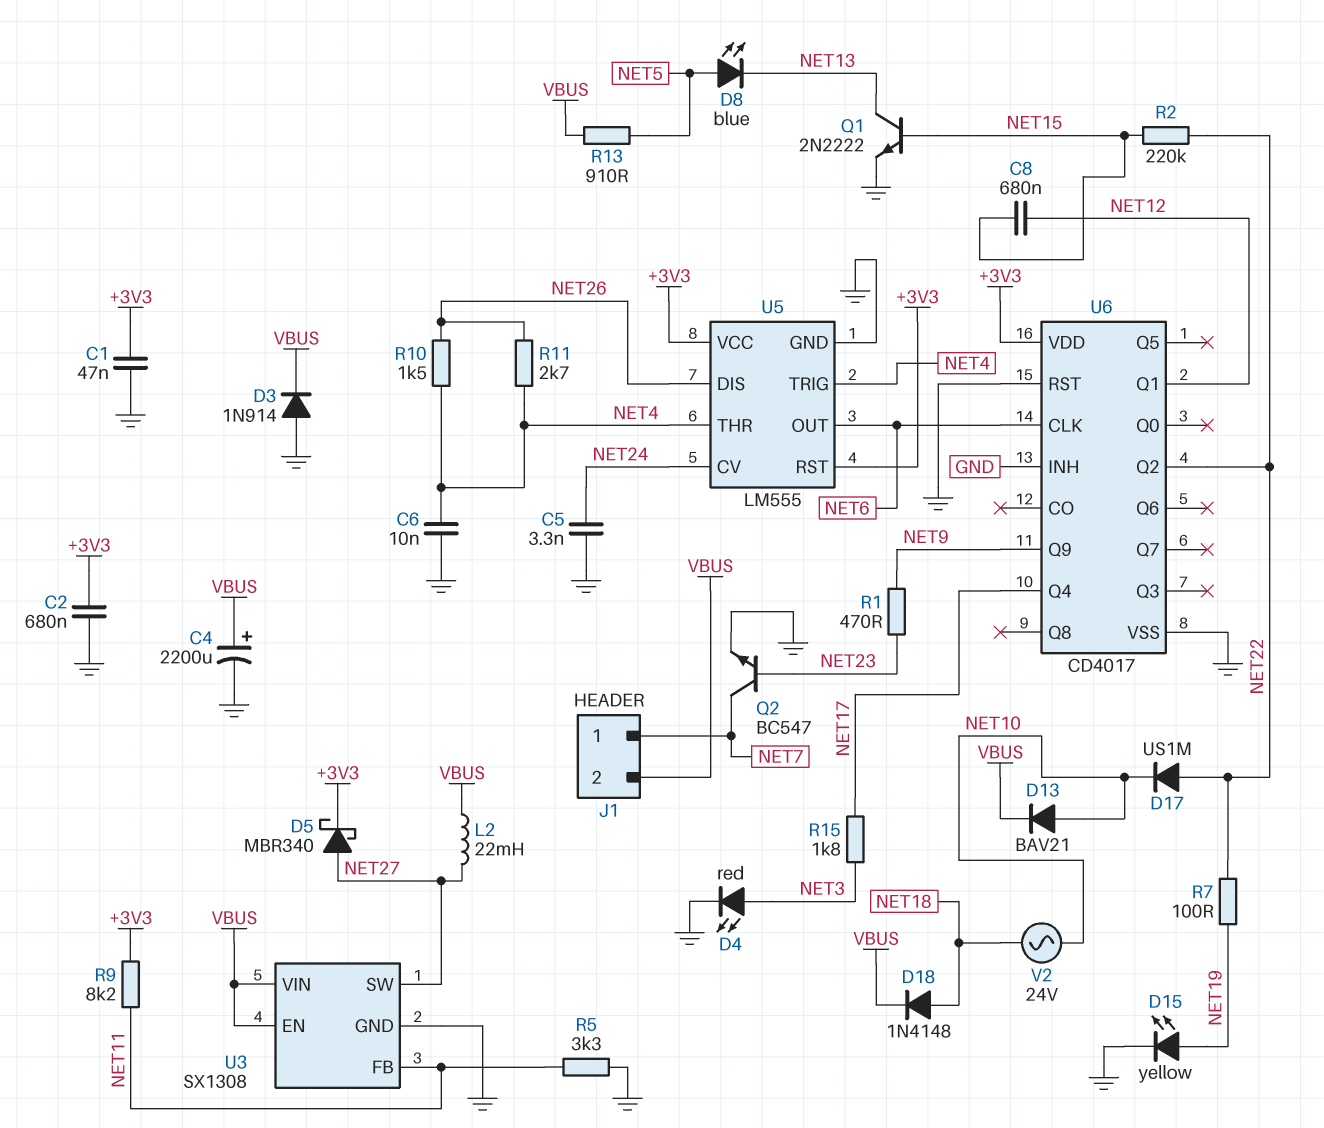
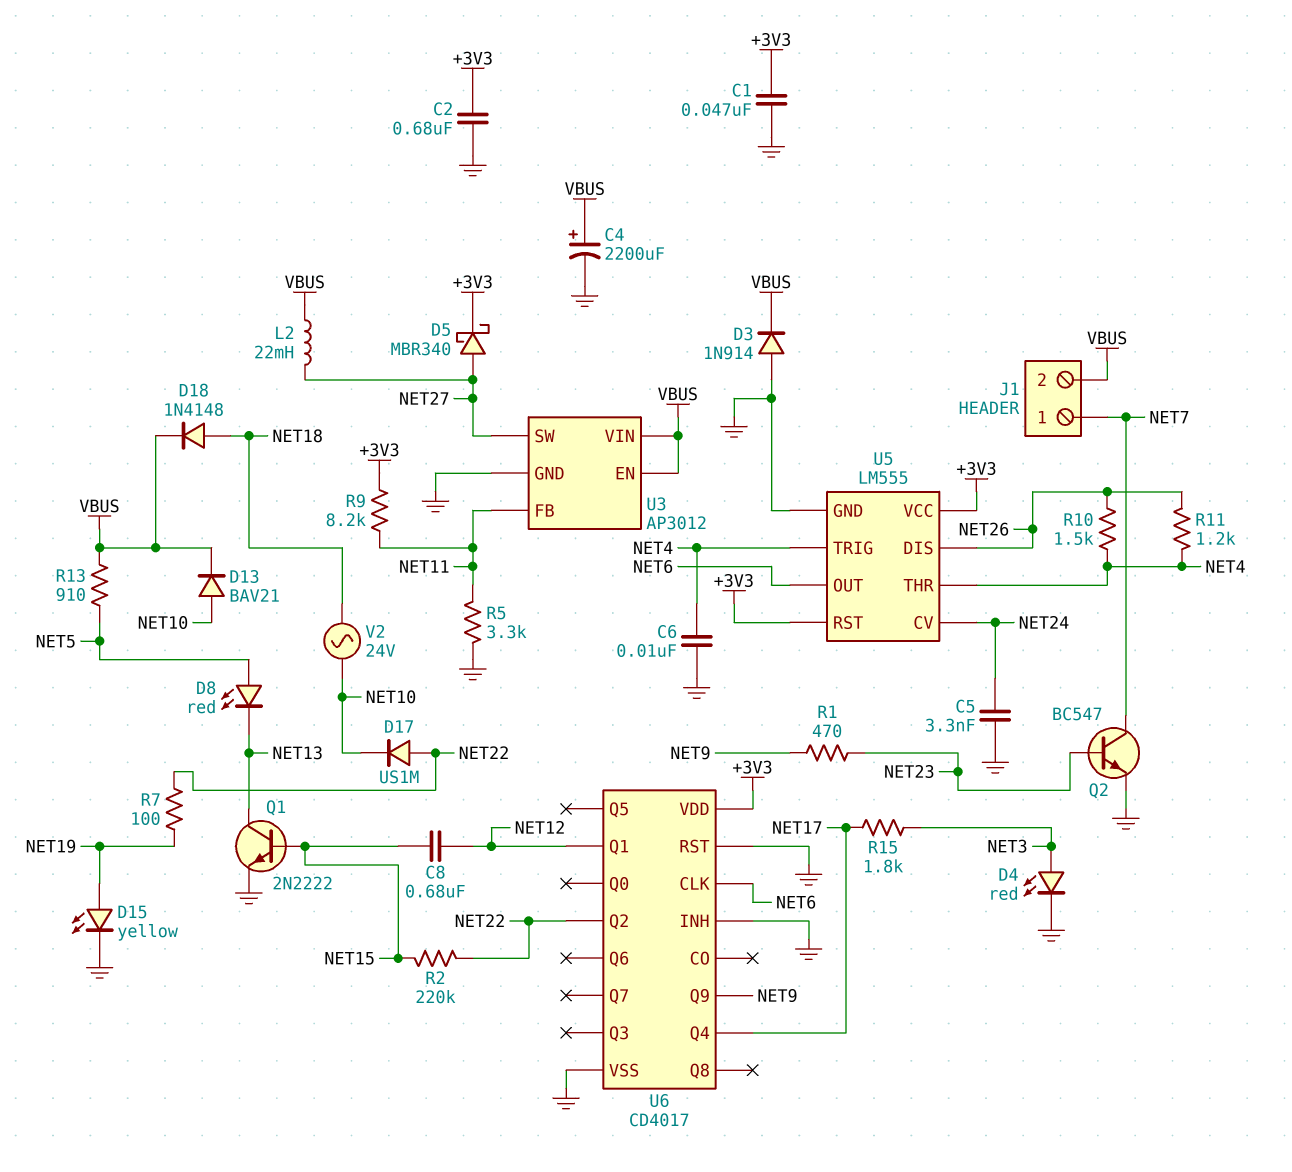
D8: LED blue (A NET5, K NET13) -> LED red (A NET5, K NET13)
R11: 2.7k (NET4, NET26) -> 1.2k (NET4, NET26)
U3: SX1308 -> AP3012

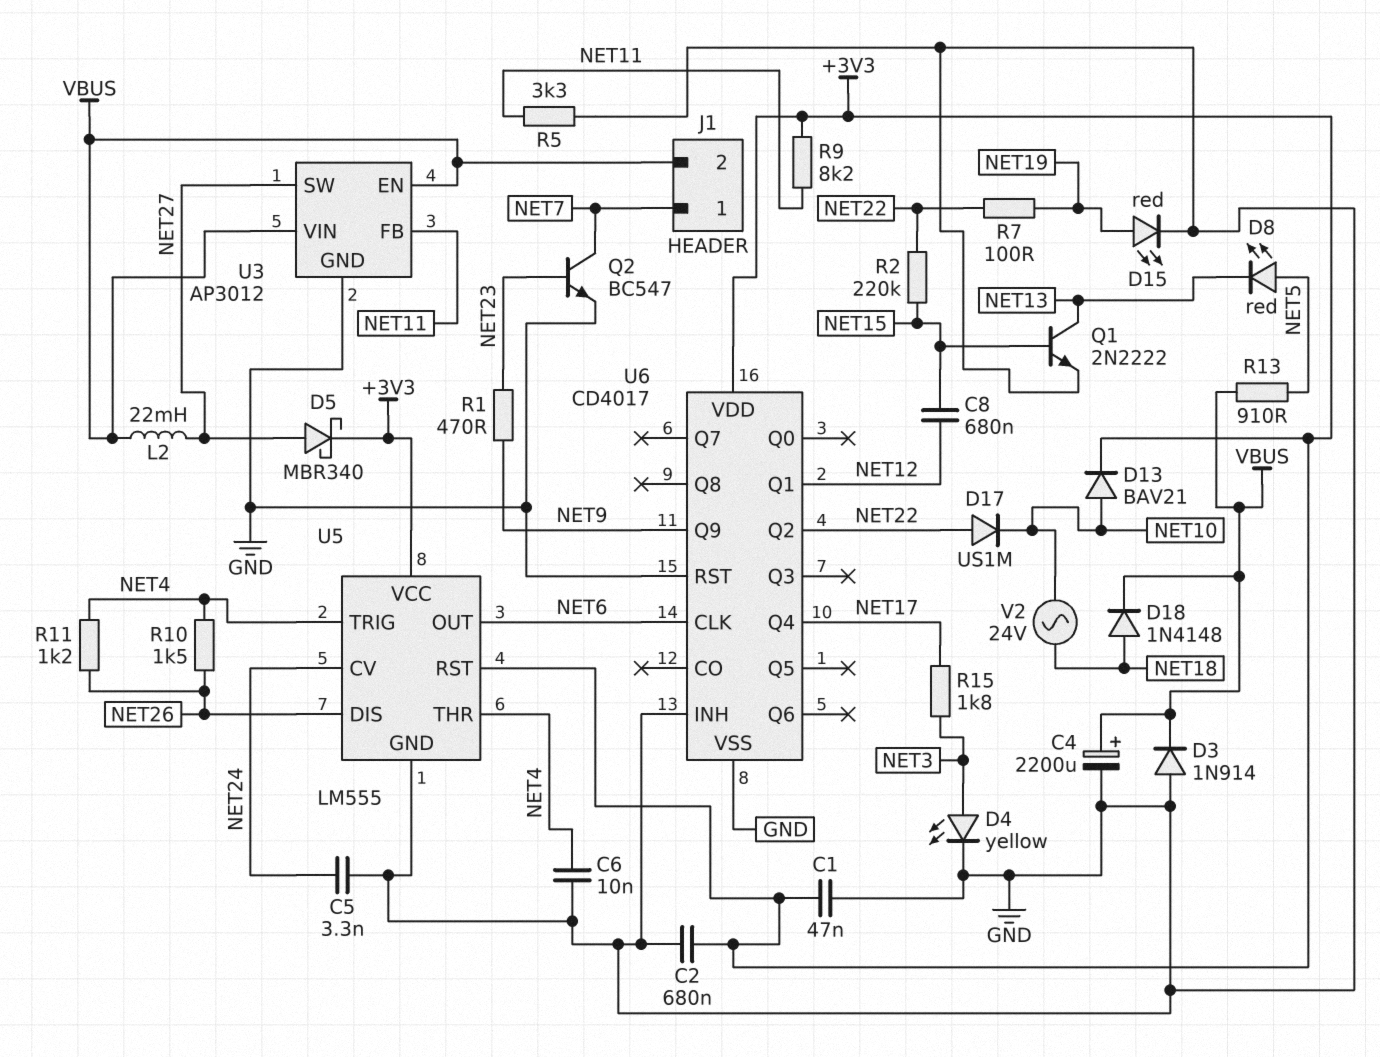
D4: LED red (A NET3, K GND) -> LED yellow (A NET3, K GND)
D13: diode BAV21 (A NET10, K VBUS) -> diode BAV21 (A NET10, K +3V3)
D15: LED yellow (A NET19, K GND) -> LED red (A NET19, K GND)

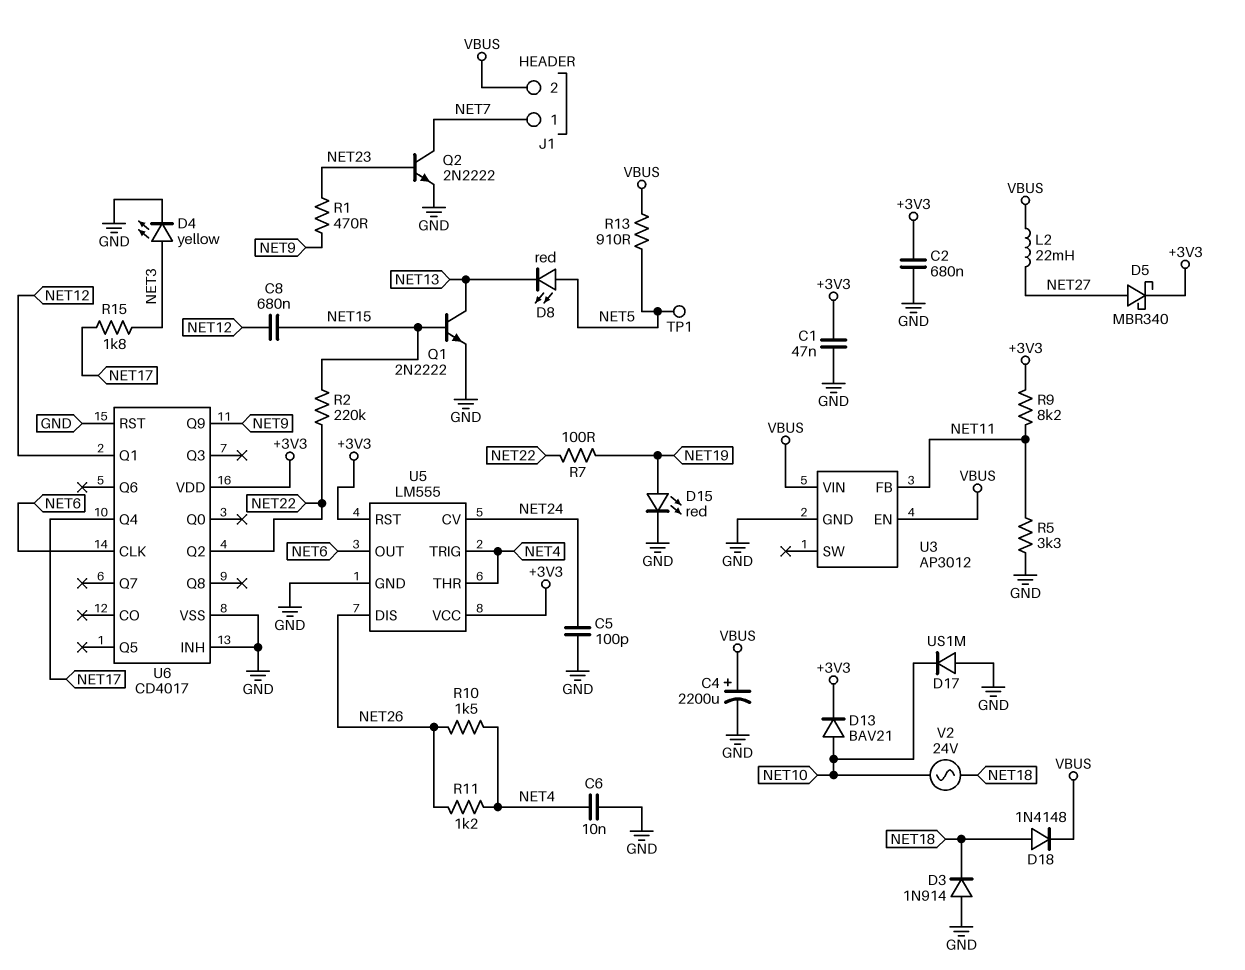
C5: 3.3nF (GND, NET24) -> 100pF (GND, NET24)
D3: diode 1N914 (A GND, K VBUS) -> diode 1N914 (A GND, K NET18)
D17: diode US1M (A NET22, K NET10) -> diode US1M (A GND, K NET10)
Q2: NPN BC547 (B NET23, C NET7, E GND) -> NPN 2N2222 (B NET23, C NET7, E GND)
TP1: none -> test point (NET5)
U3 pin SW: NET27 -> none

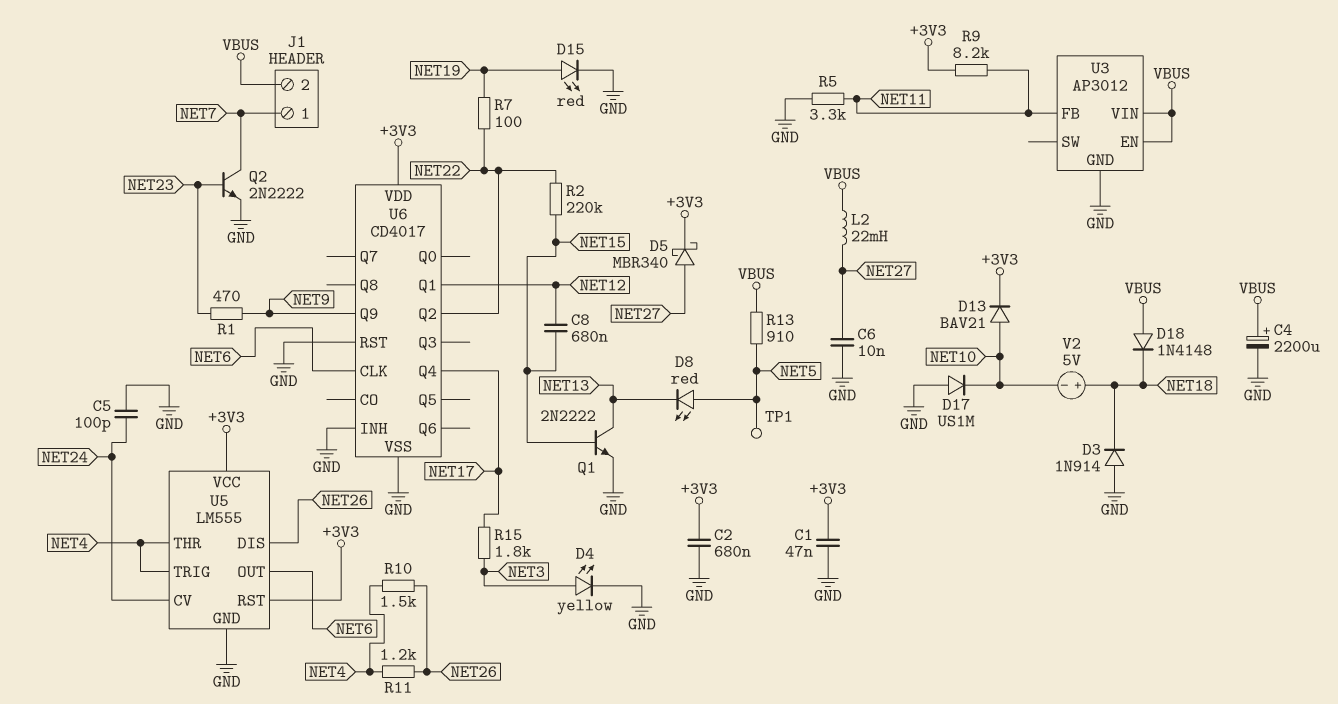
C6: 10nF (GND, NET4) -> 10nF (GND, NET27)
D18: diode 1N4148 (A NET18, K VBUS) -> diode 1N4148 (A VBUS, K NET18)
V2: AC 24V (NET10, NET18) -> 5V (plus NET18, minus NET10)

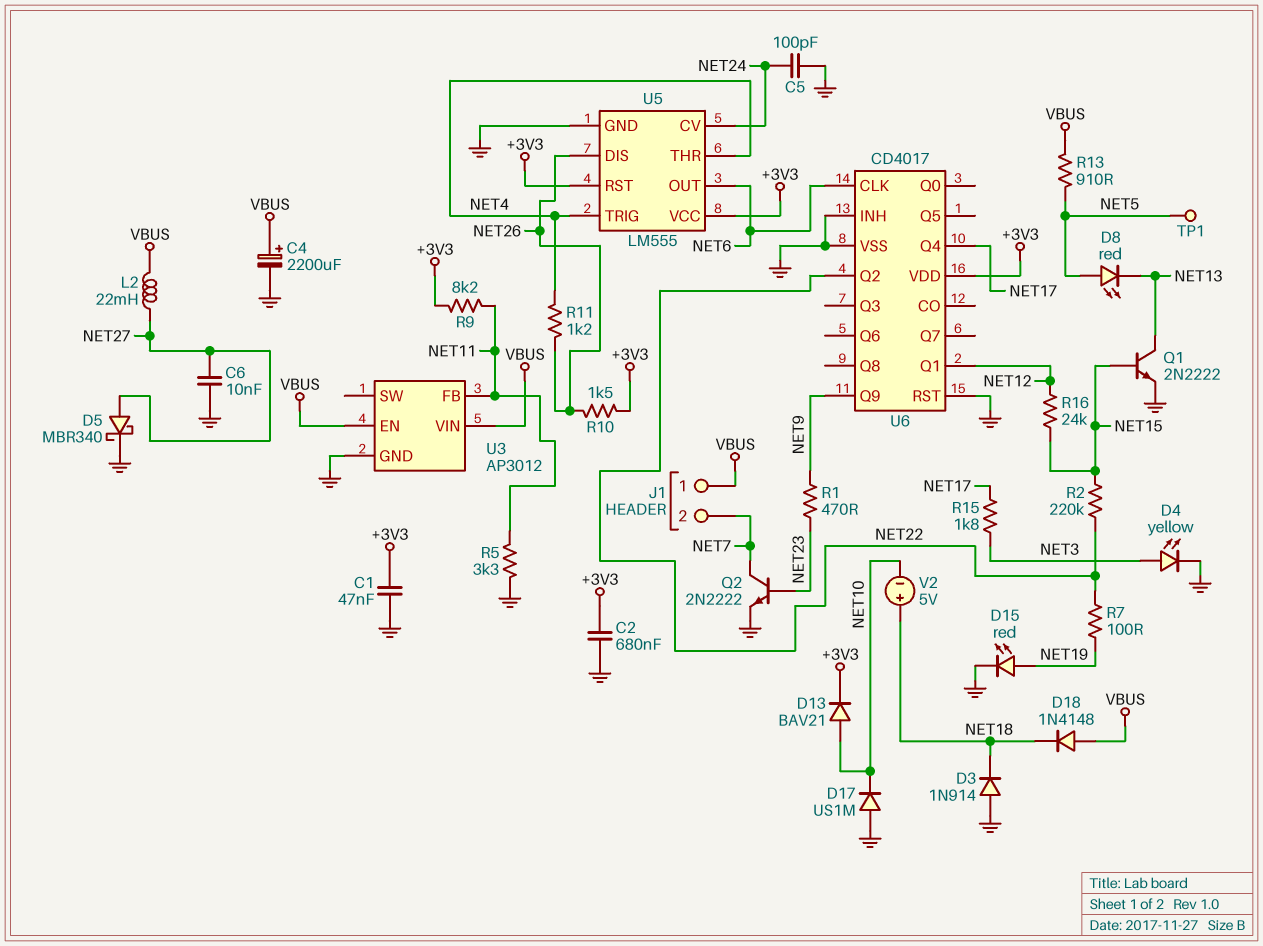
C8: 680nF (NET12, NET15) -> none
D5: schottky MBR340 (A NET27, K +3V3) -> schottky MBR340 (A NET27, K GND)
J1 pin 1: NET7 -> VBUS
J1 pin 2: VBUS -> NET7
R10: 1.5k (NET4, NET26) -> 1.5k (+3V3, NET26)
R16: none -> 24k (NET12, NET15)

